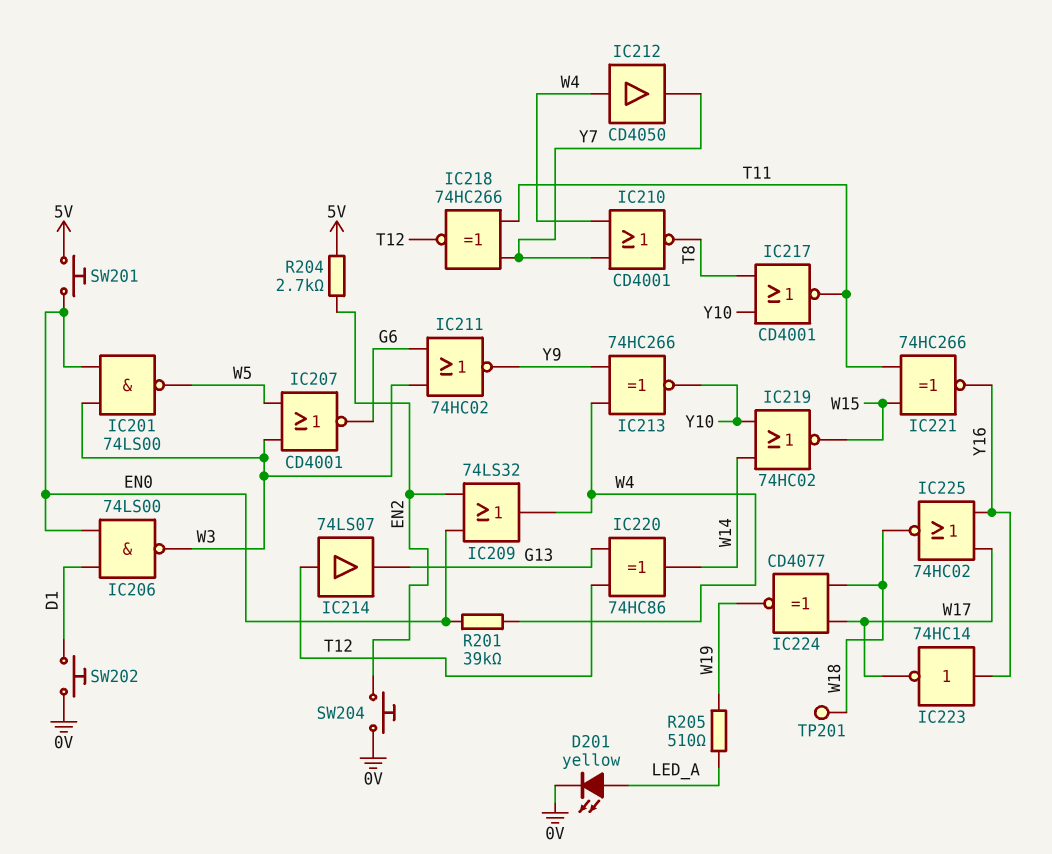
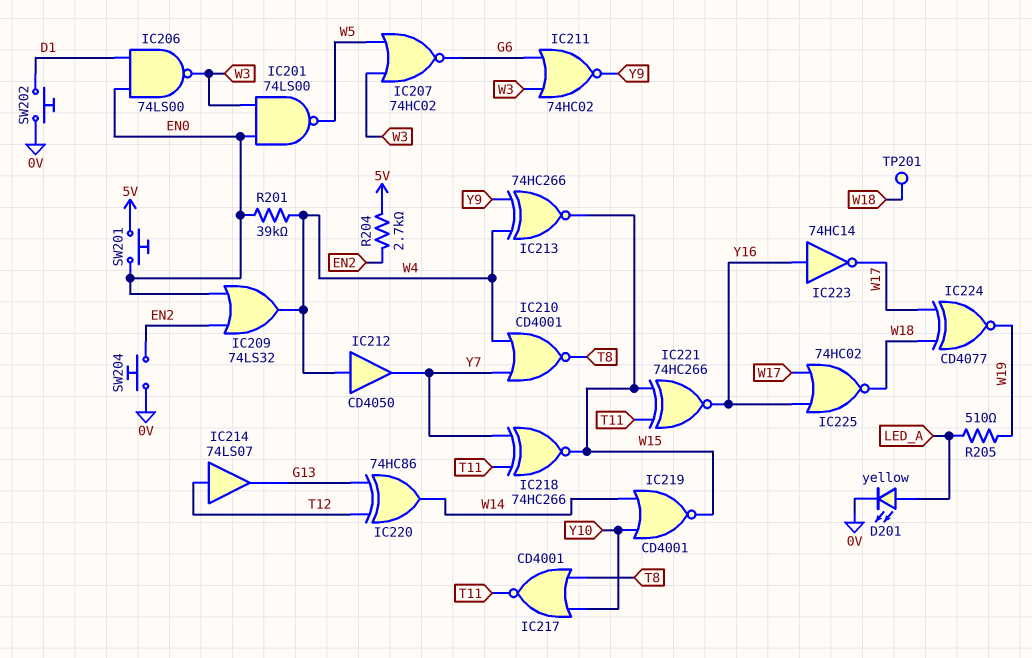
IC207: NOR CD4001 (in W3, in W5, out G6) -> NOR 74HC02 (in W3, in W5, out G6)
IC213: XNOR 74HC266 (in W4, in Y9, out Y10) -> XNOR 74HC266 (in W4, in Y9, out W15)
IC218: XNOR 74HC266 (in T11, in Y7, out T12) -> XNOR 74HC266 (in T11, in Y7, out W15)
IC219: NOR 74HC02 (in W14, in Y10, out W15) -> NOR CD4001 (in W14, in Y10, out W15)

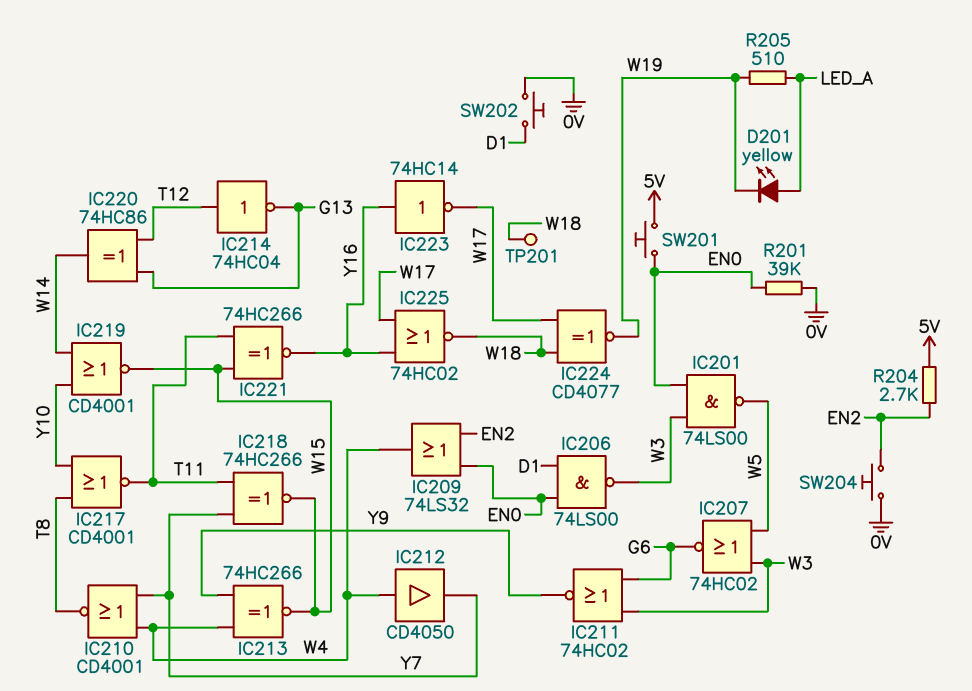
D201: LED yellow (A LED_A, K 0V) -> LED yellow (A LED_A, K W19)
IC214: buffer 74LS07 (in T12, out G13) -> NOT 74HC04 (in T12, out G13)
R201: 39k (EN0, W4) -> 39k (0V, EN0)

